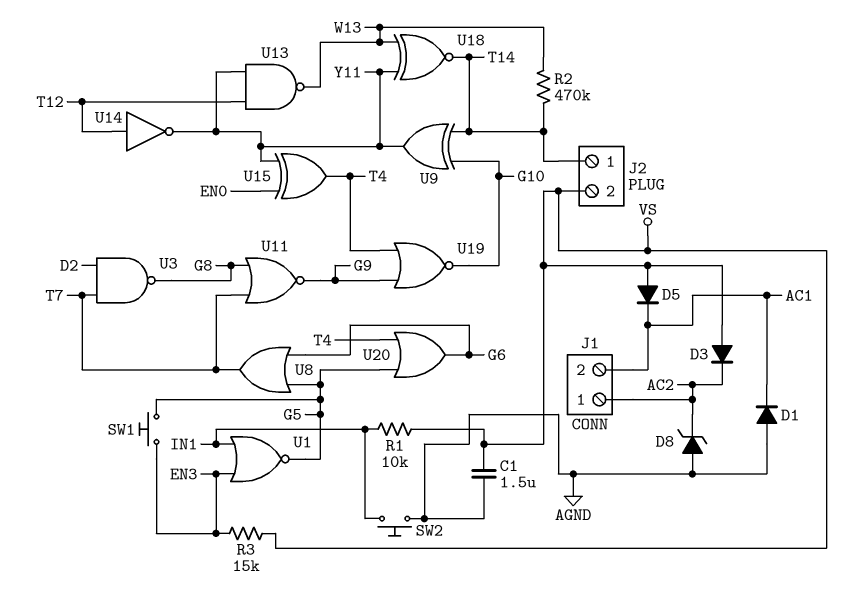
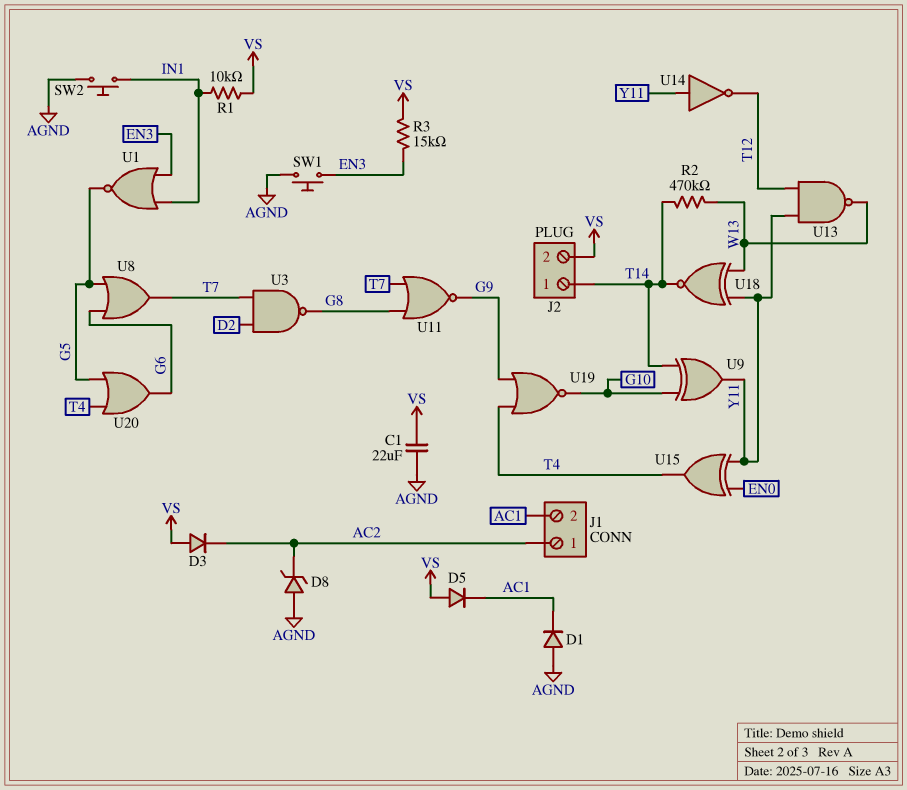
C1: 1.5uF (AGND, VS) -> 22uF (AGND, VS)
SW1: button (EN3, G5) -> button (AGND, EN3)
U14: NOT (in T12, out Y11) -> NOT (in Y11, out T12)

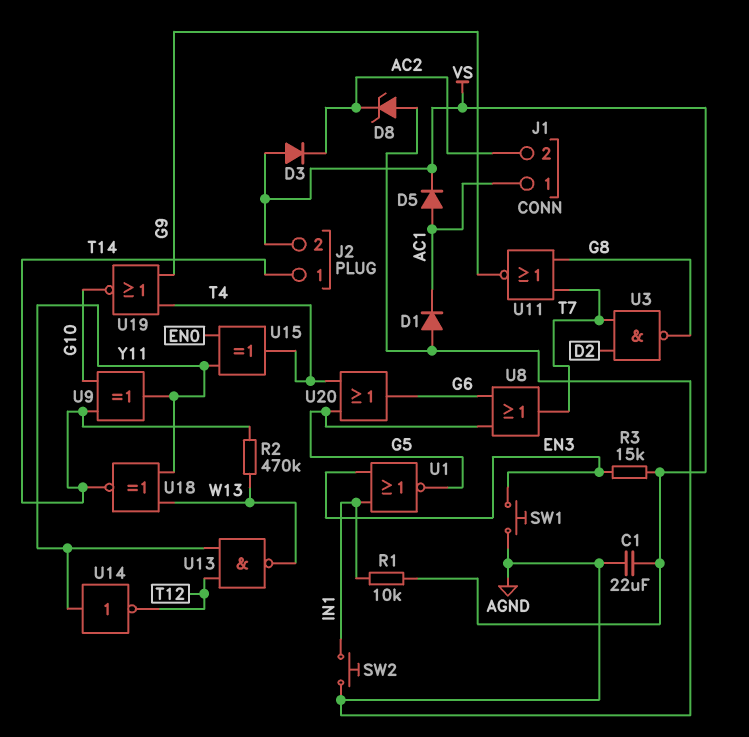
D5: diode (A VS, K AC1) -> diode (A AC1, K VS)
J1 pin 1: AC2 -> AC1
J1 pin 2: AC1 -> AC2

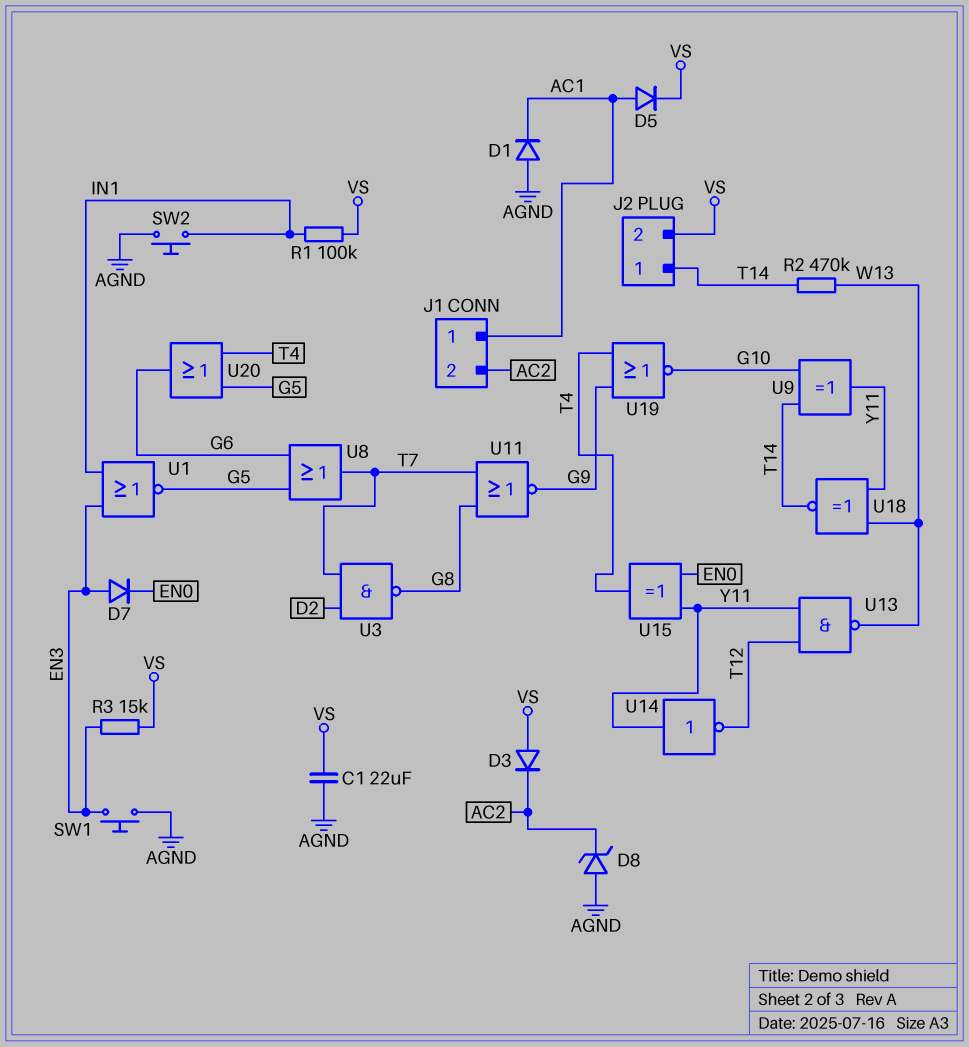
D7: none -> diode (A EN3, K EN0)
R1: 10k (IN1, VS) -> 100k (IN1, VS)

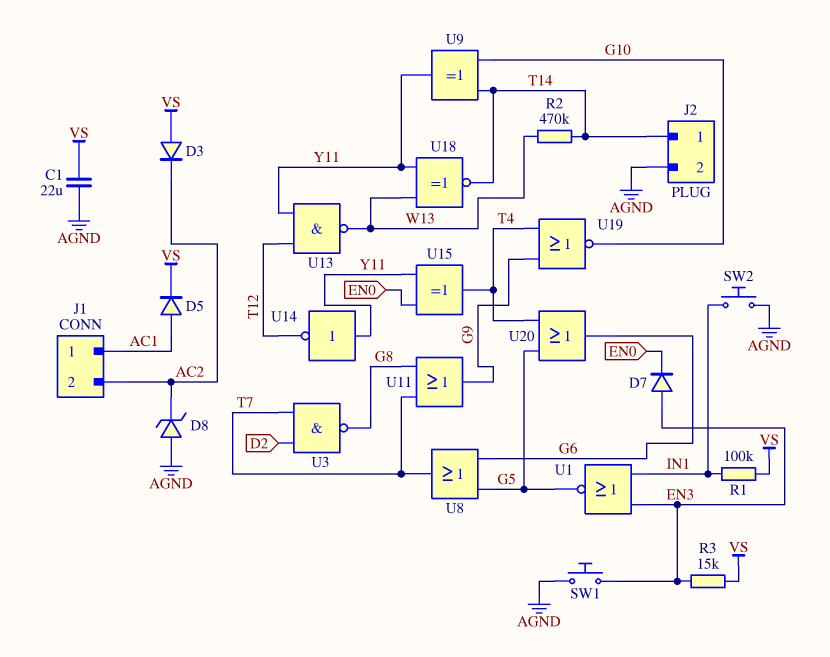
D1: diode (A AGND, K AC1) -> none
J2 pin 2: VS -> AGND
U11: NOR (in G8, in T7, out G9) -> OR (in G8, in T7, out G9)

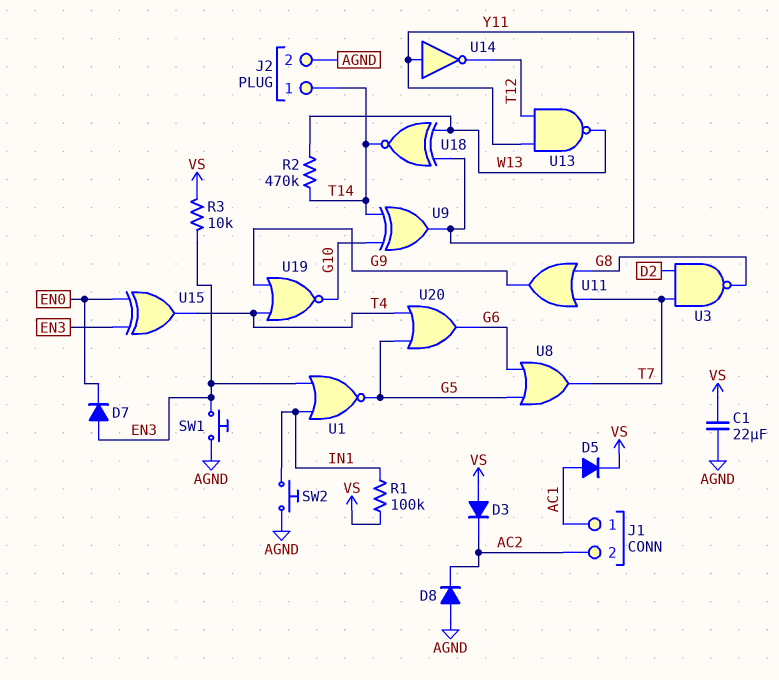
D8: zener (A AGND, K AC2) -> diode (A AGND, K AC2)
R3: 15k (EN3, VS) -> 10k (EN3, VS)
U15: XOR (in EN0, in Y11, out T4) -> XOR (in EN0, in EN3, out T4)

